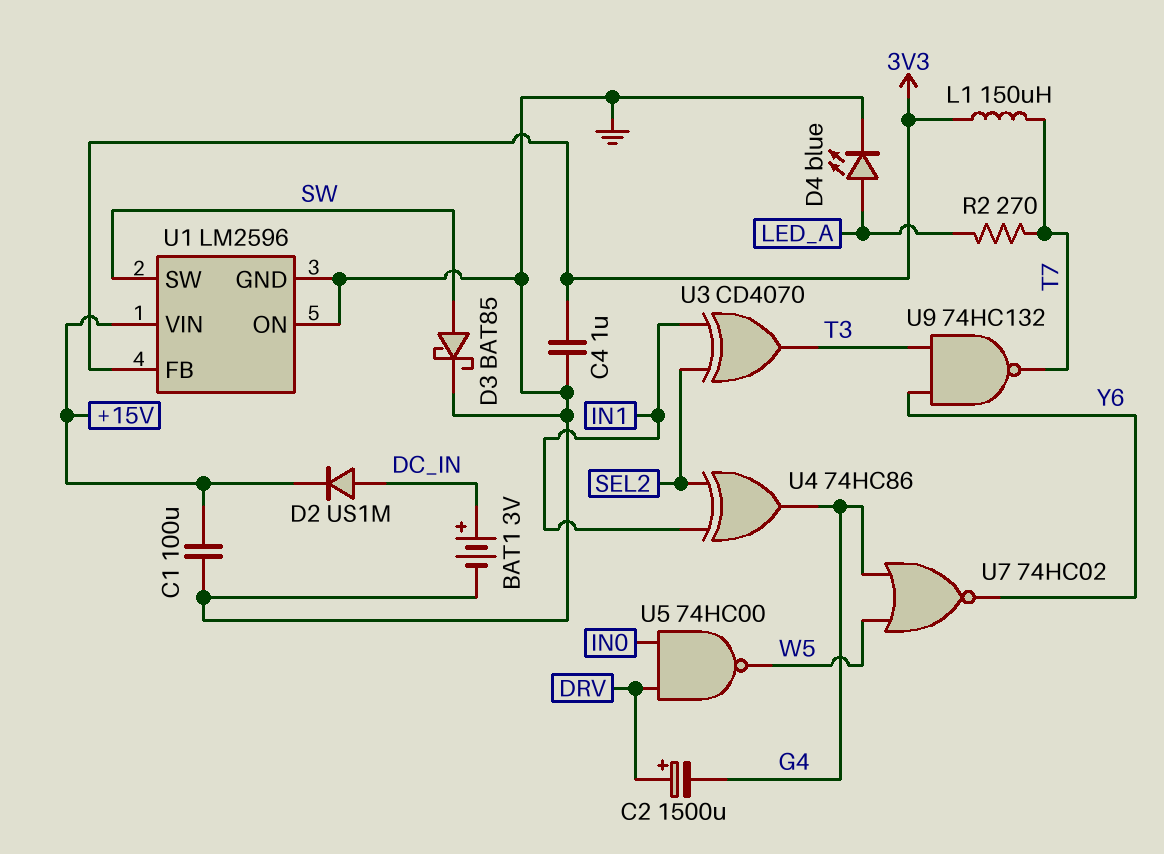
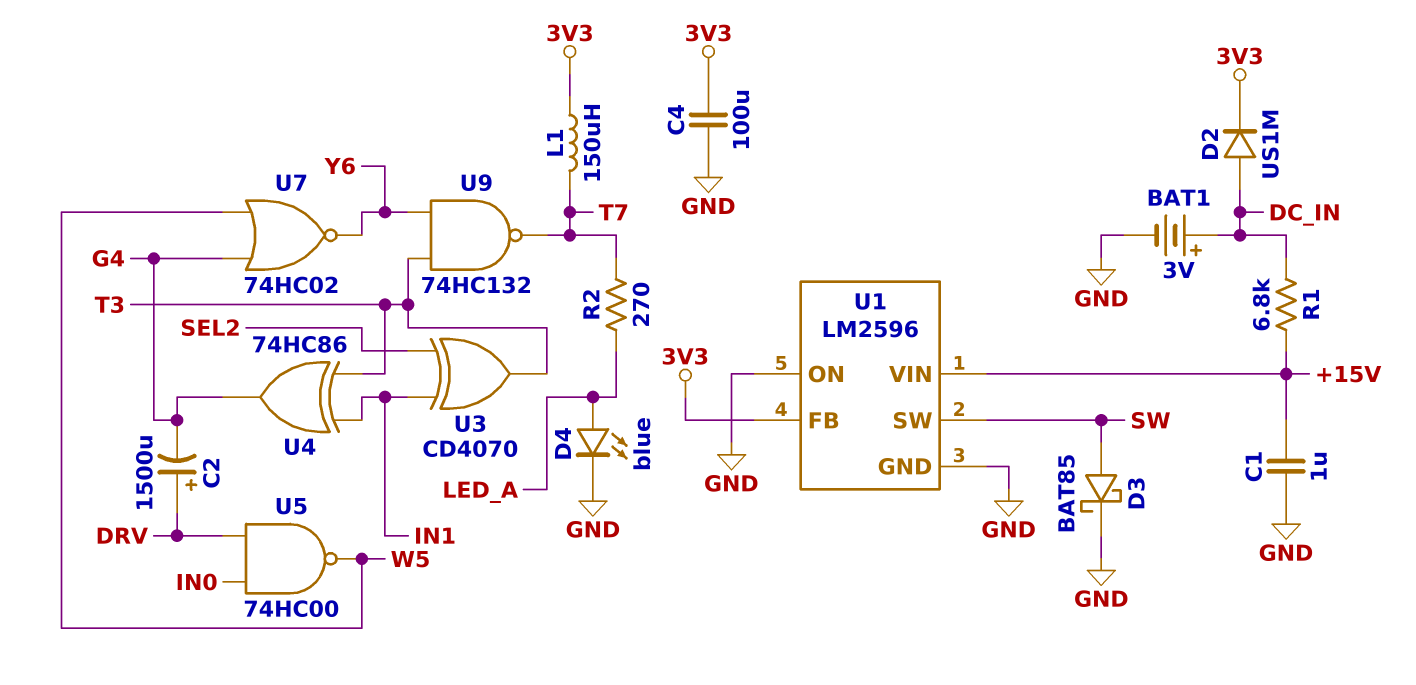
C1: 100uF (+15V, GND) -> 1uF (+15V, GND)
C4: 1uF (3V3, GND) -> 100uF (3V3, GND)
D2: diode US1M (A DC_IN, K +15V) -> diode US1M (A DC_IN, K 3V3)
R1: none -> 6.8k (+15V, DC_IN)
U4: XOR 74HC86 (in IN1, in SEL2, out G4) -> XOR 74HC86 (in IN1, in T3, out G4)

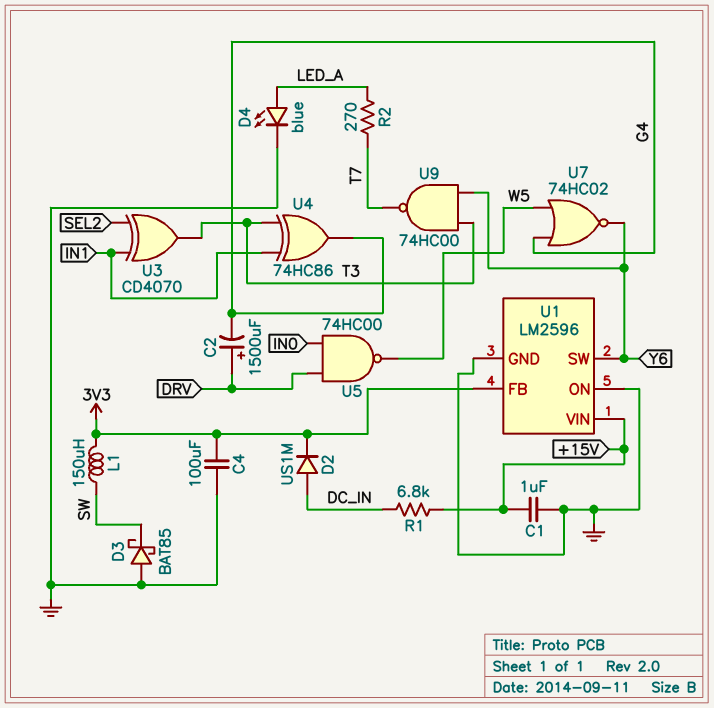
BAT1: 3V (plus DC_IN, minus GND) -> none
D3: schottky BAT85 (A SW, K GND) -> schottky BAT85 (A GND, K SW)
L1: 150uH (3V3, T7) -> 150uH (3V3, SW)
U1 pin SW: SW -> Y6
U9: NAND 74HC132 (in T3, in Y6, out T7) -> NAND 74HC00 (in T3, in Y6, out T7)

